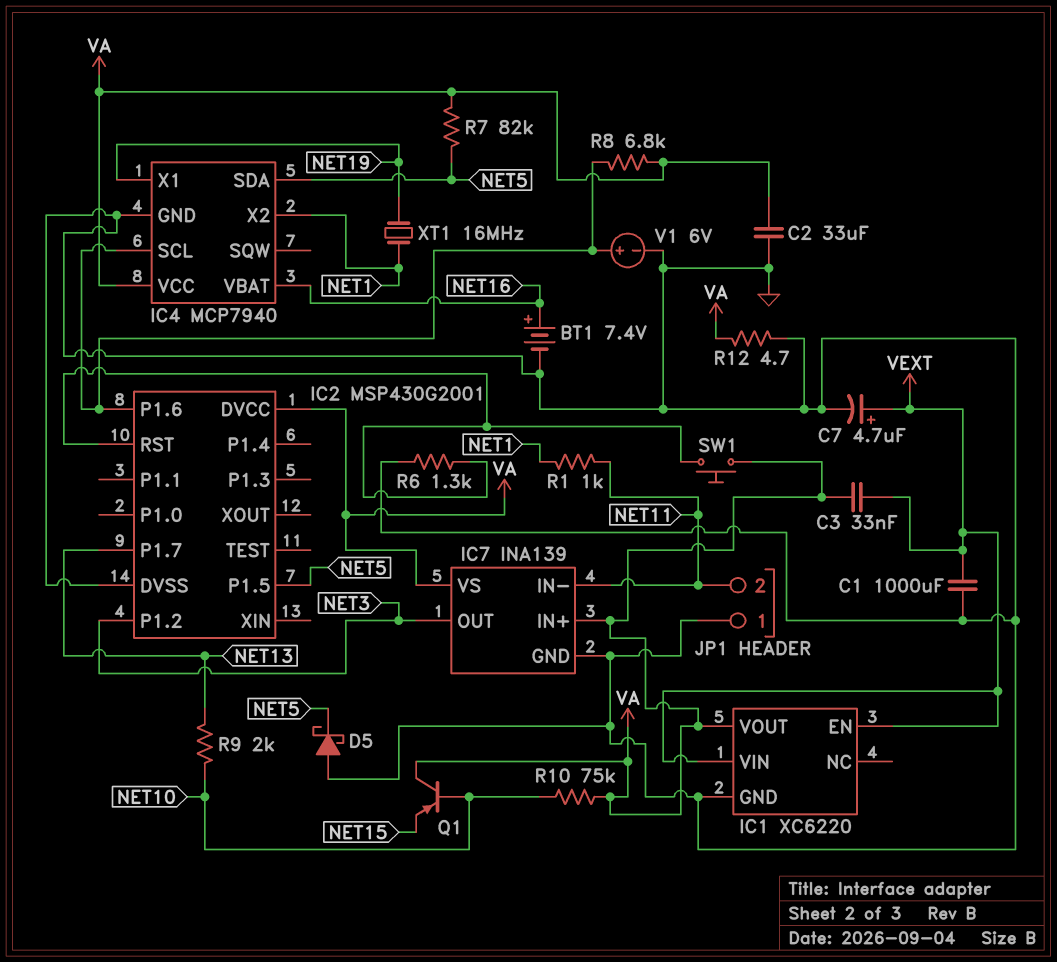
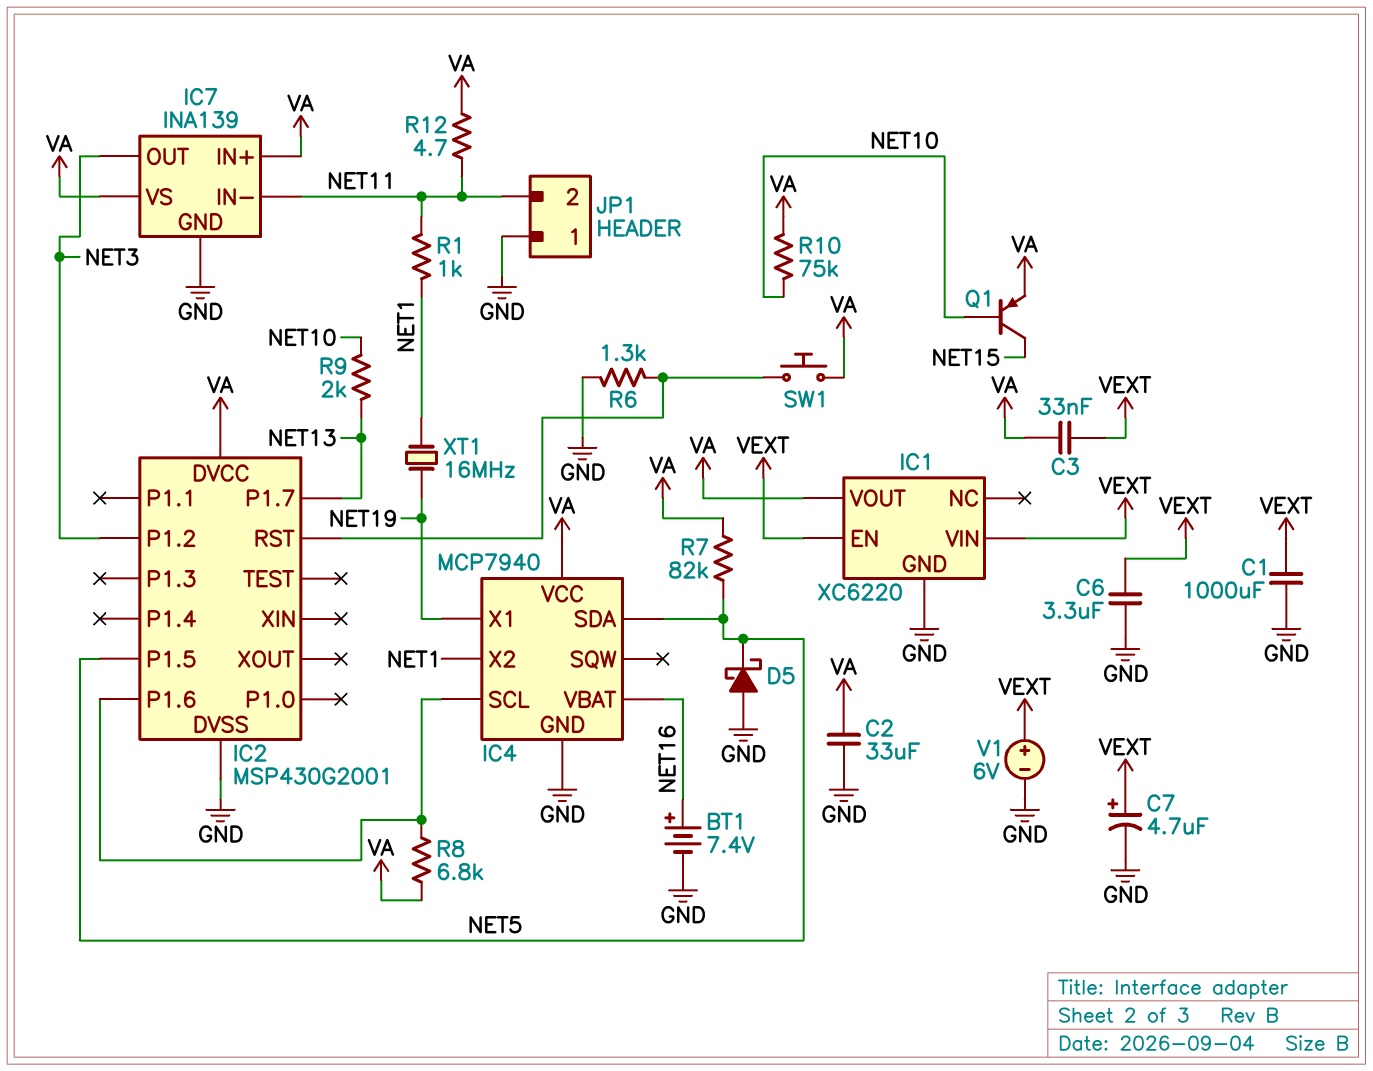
C6: none -> 3.3uF (GND, VEXT)
Q1: PNP (B NET10, C VA, E NET15) -> PNP (B NET10, C NET15, E VA)
R12: 4.7 (GND, VA) -> 4.7 (NET11, VA)
V1: 6V (plus IC2/P1.6, minus GND) -> 6V (plus VEXT, minus GND)

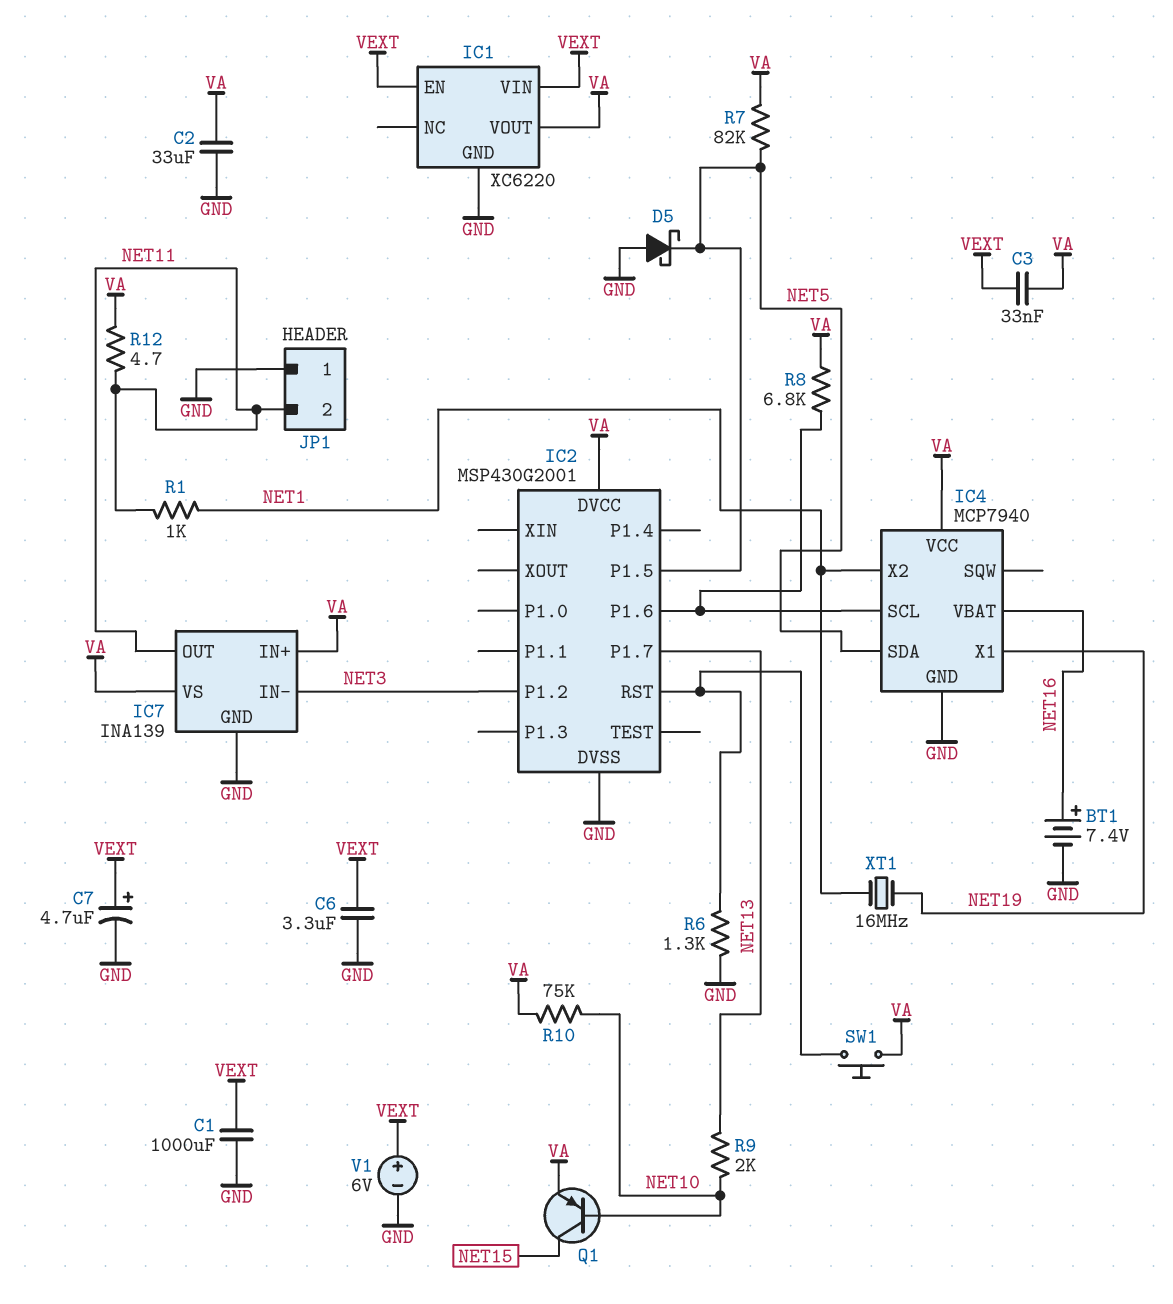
IC7 pin IN-: NET11 -> NET3
IC7 pin OUT: NET3 -> NET11

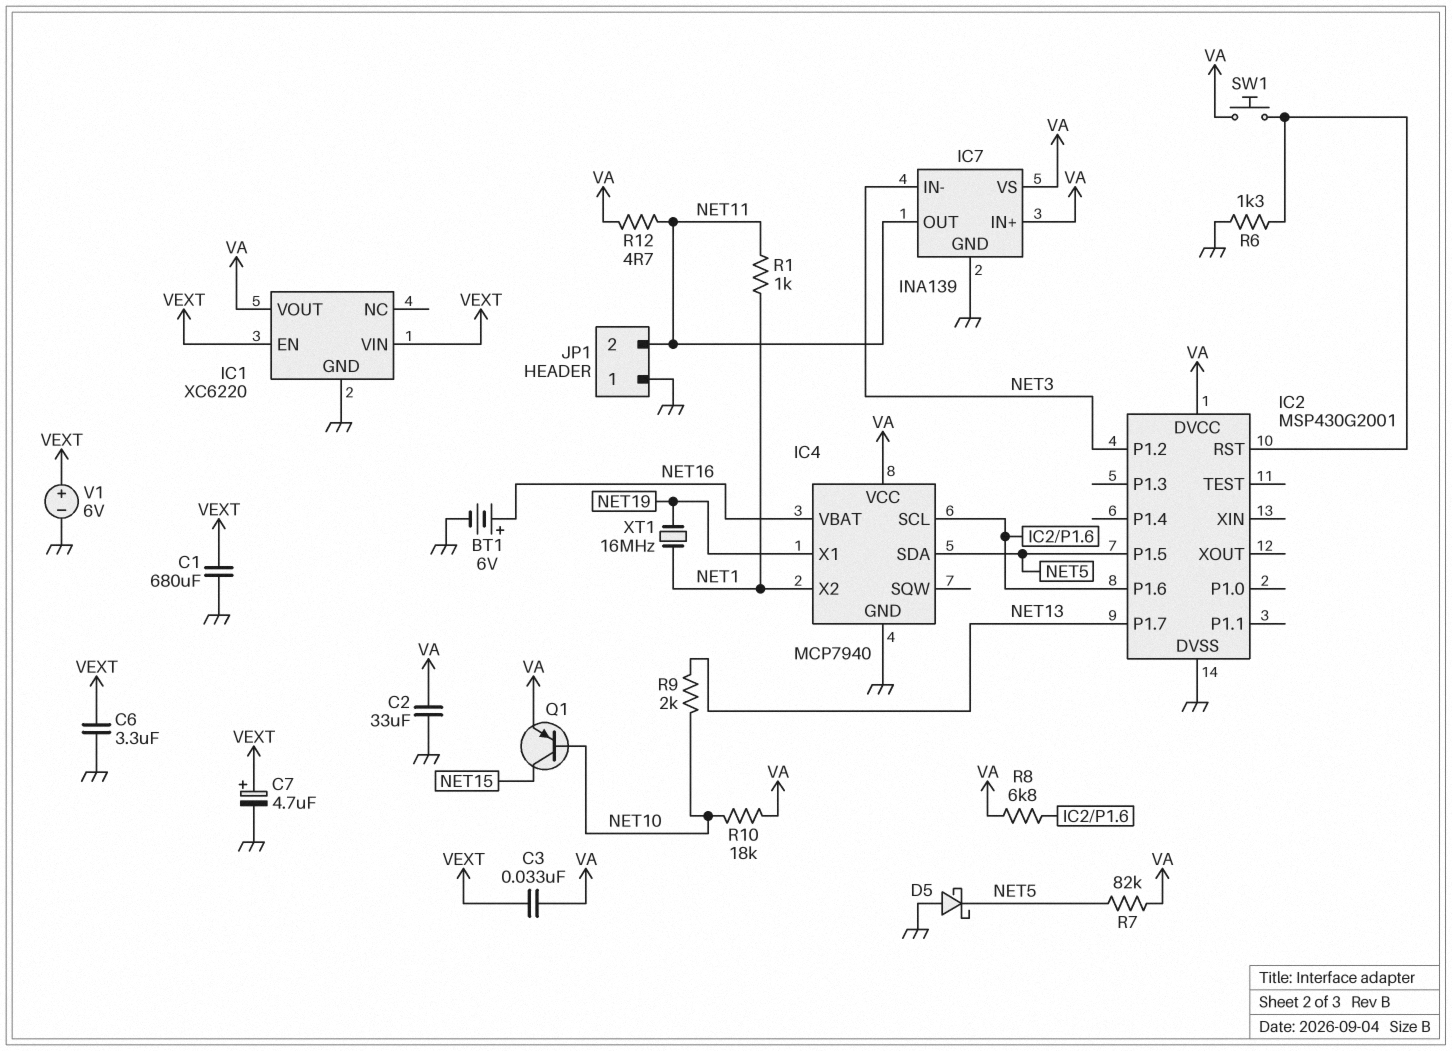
BT1: 7.4V (plus NET16, minus GND) -> 6V (plus NET16, minus GND)
C1: 1000uF (GND, VEXT) -> 680uF (GND, VEXT)
R10: 75k (NET10, VA) -> 18k (NET10, VA)

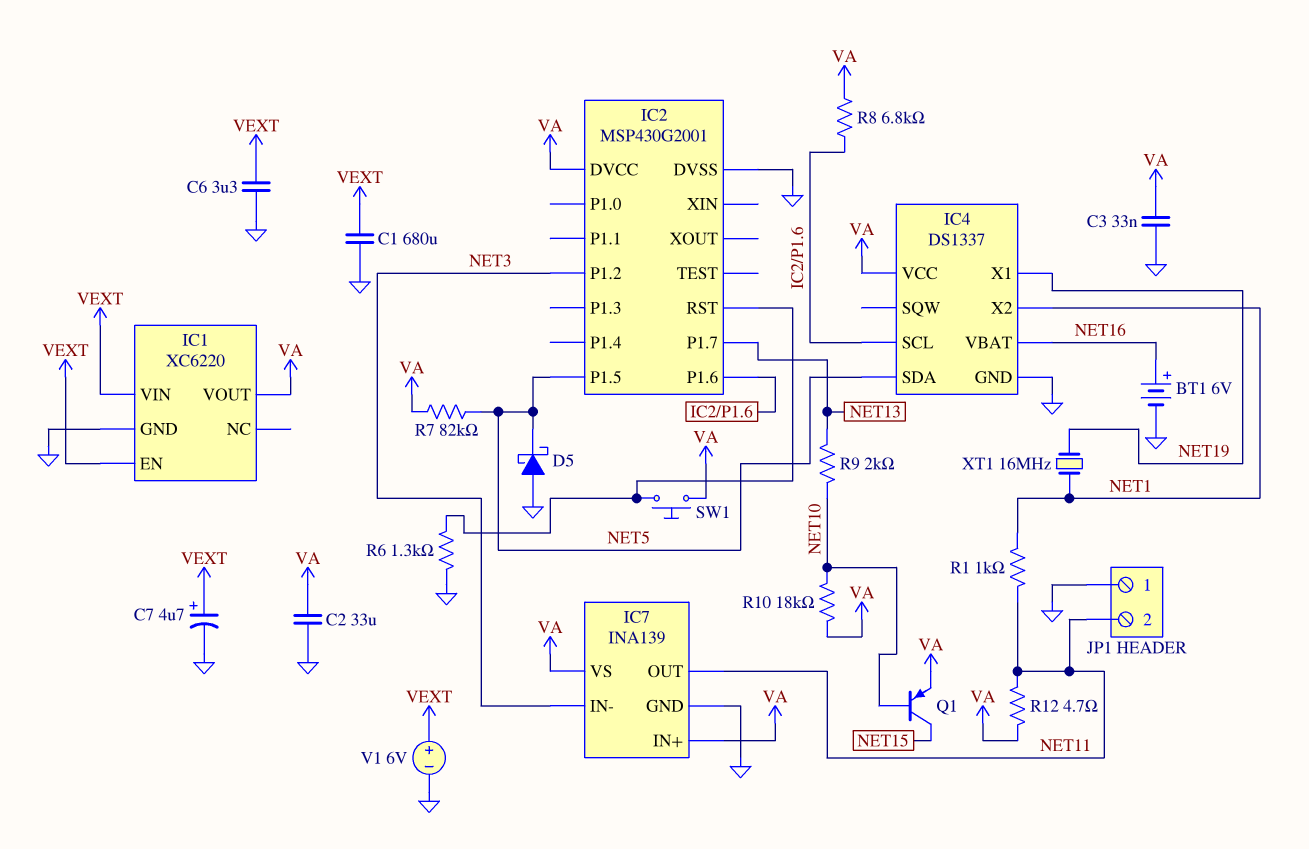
C3: 33nF (VA, VEXT) -> 33nF (GND, VA)
IC4: MCP7940 -> DS1337

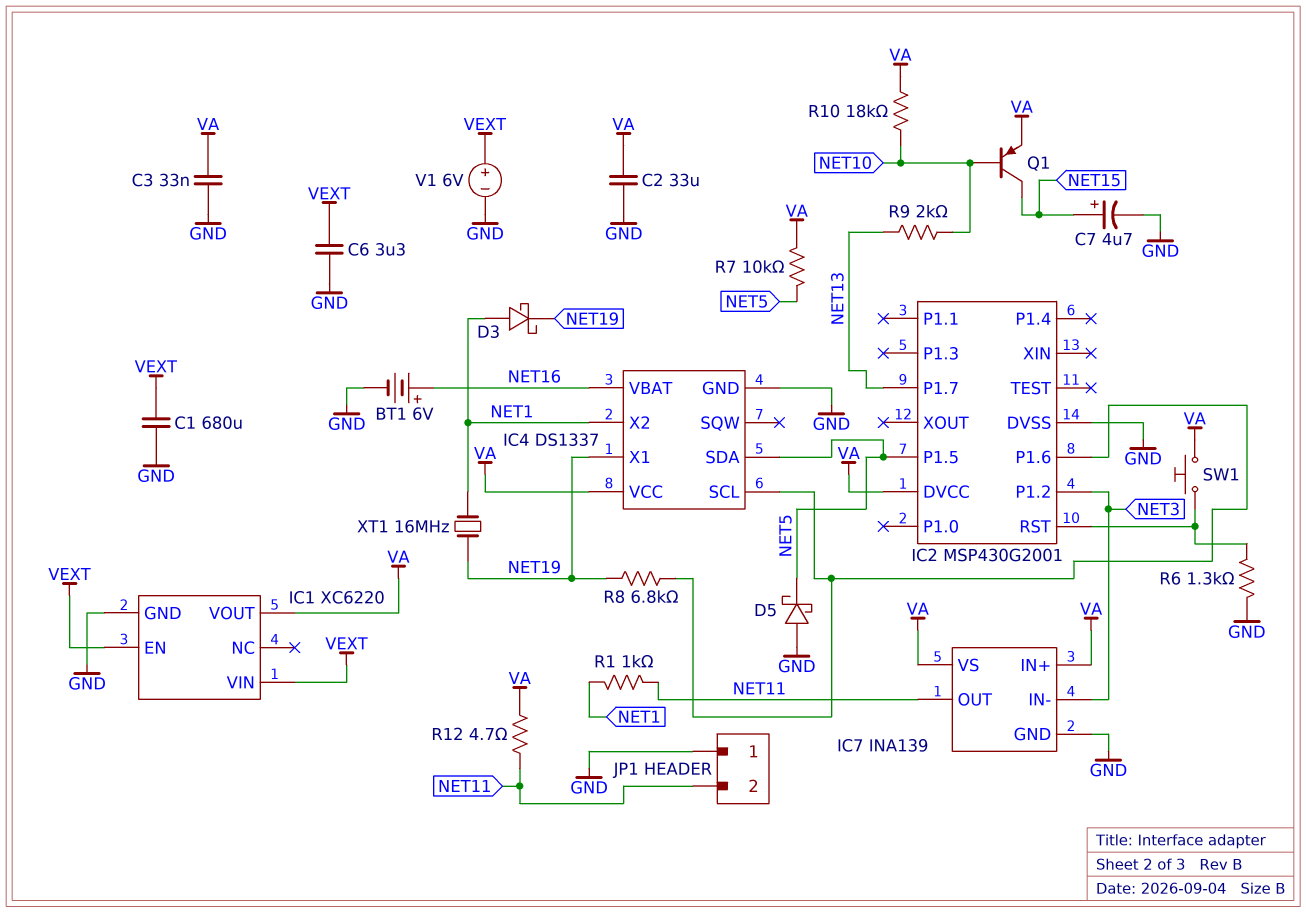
C7: 4.7uF (plus VEXT, minus GND) -> 4.7uF (plus NET15, minus GND)
D3: none -> schottky (A NET1, K NET19)
R7: 82k (NET5, VA) -> 10k (NET5, VA)
R8: 6.8k (IC2/P1.6, VA) -> 6.8k (IC2/P1.6, NET19)

